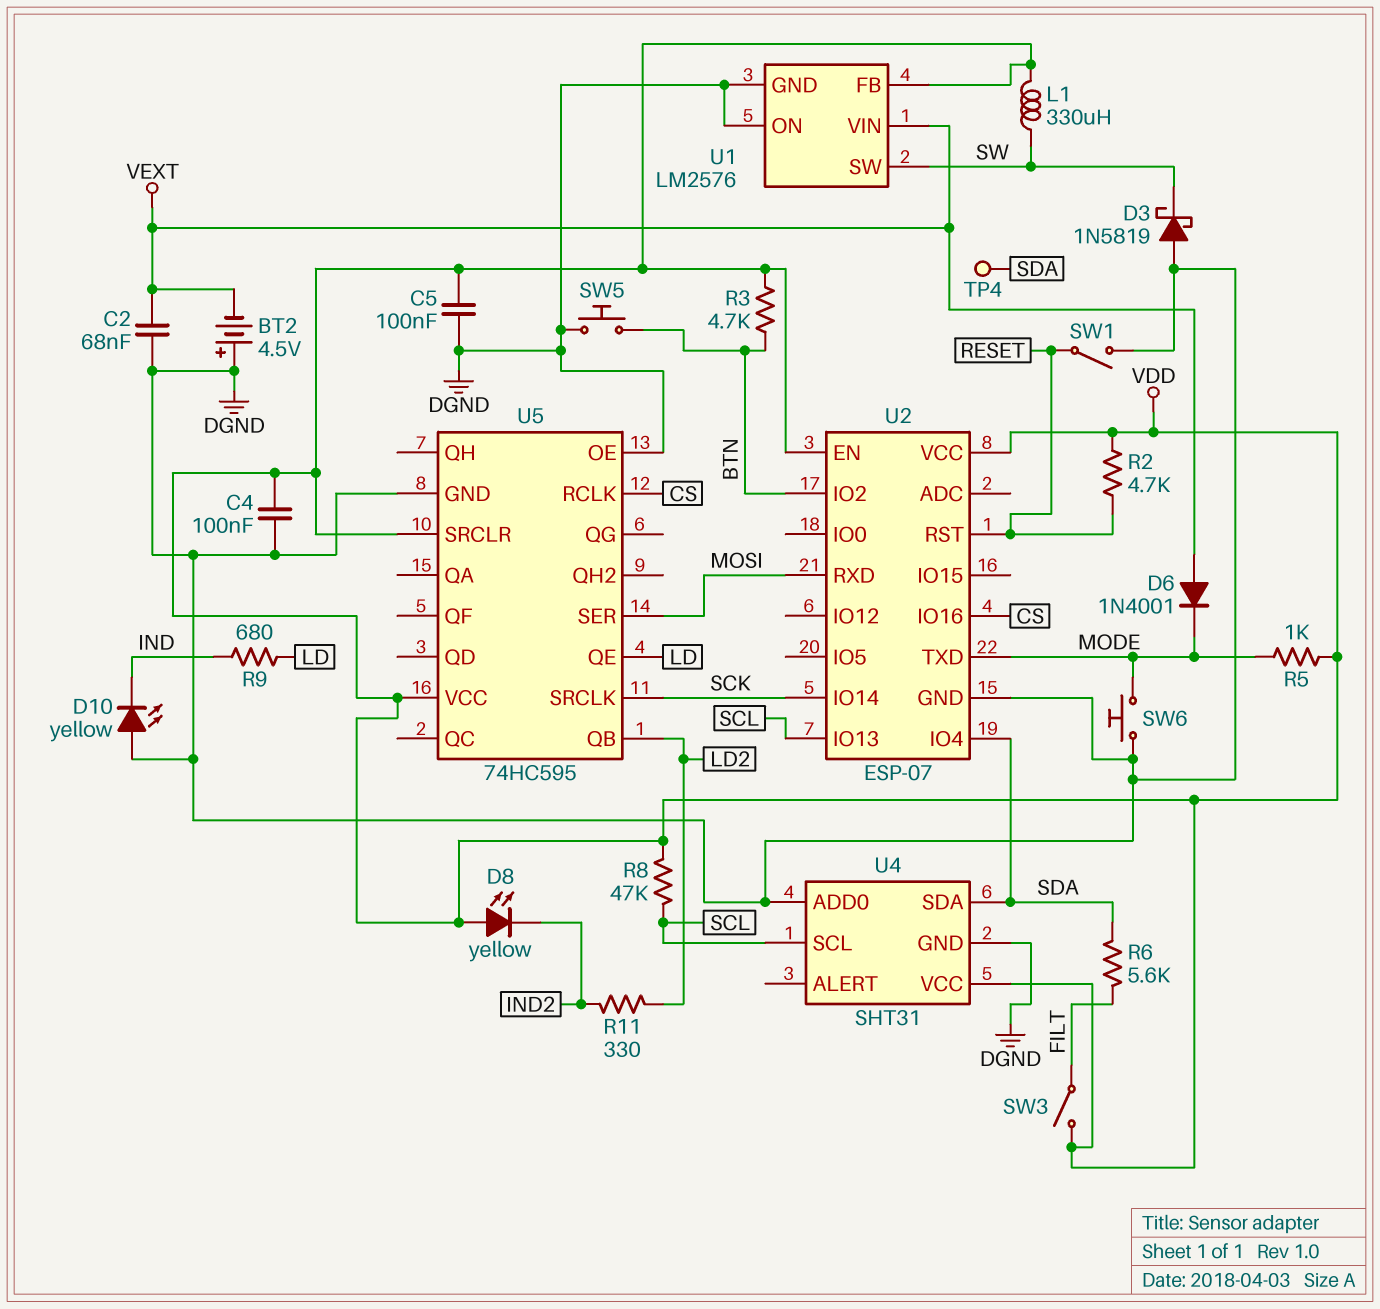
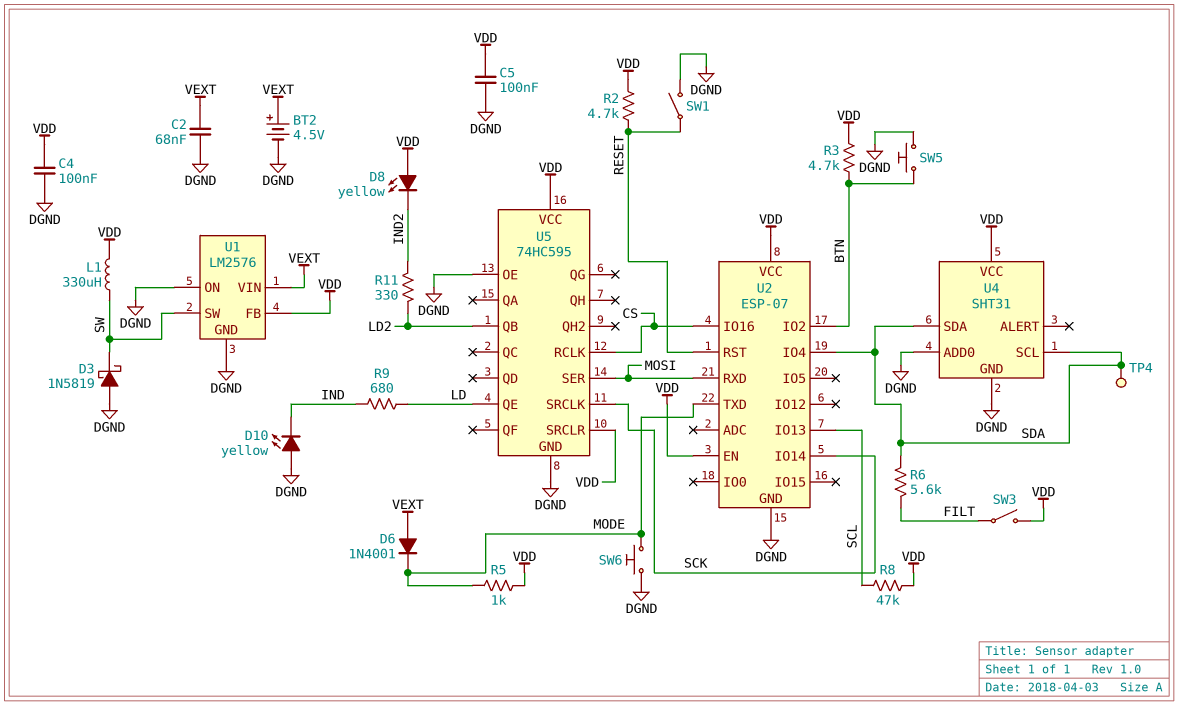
BT2: 4.5V (plus DGND, minus VEXT) -> 4.5V (plus VEXT, minus DGND)
U4 pin SCL: SCL -> SDA

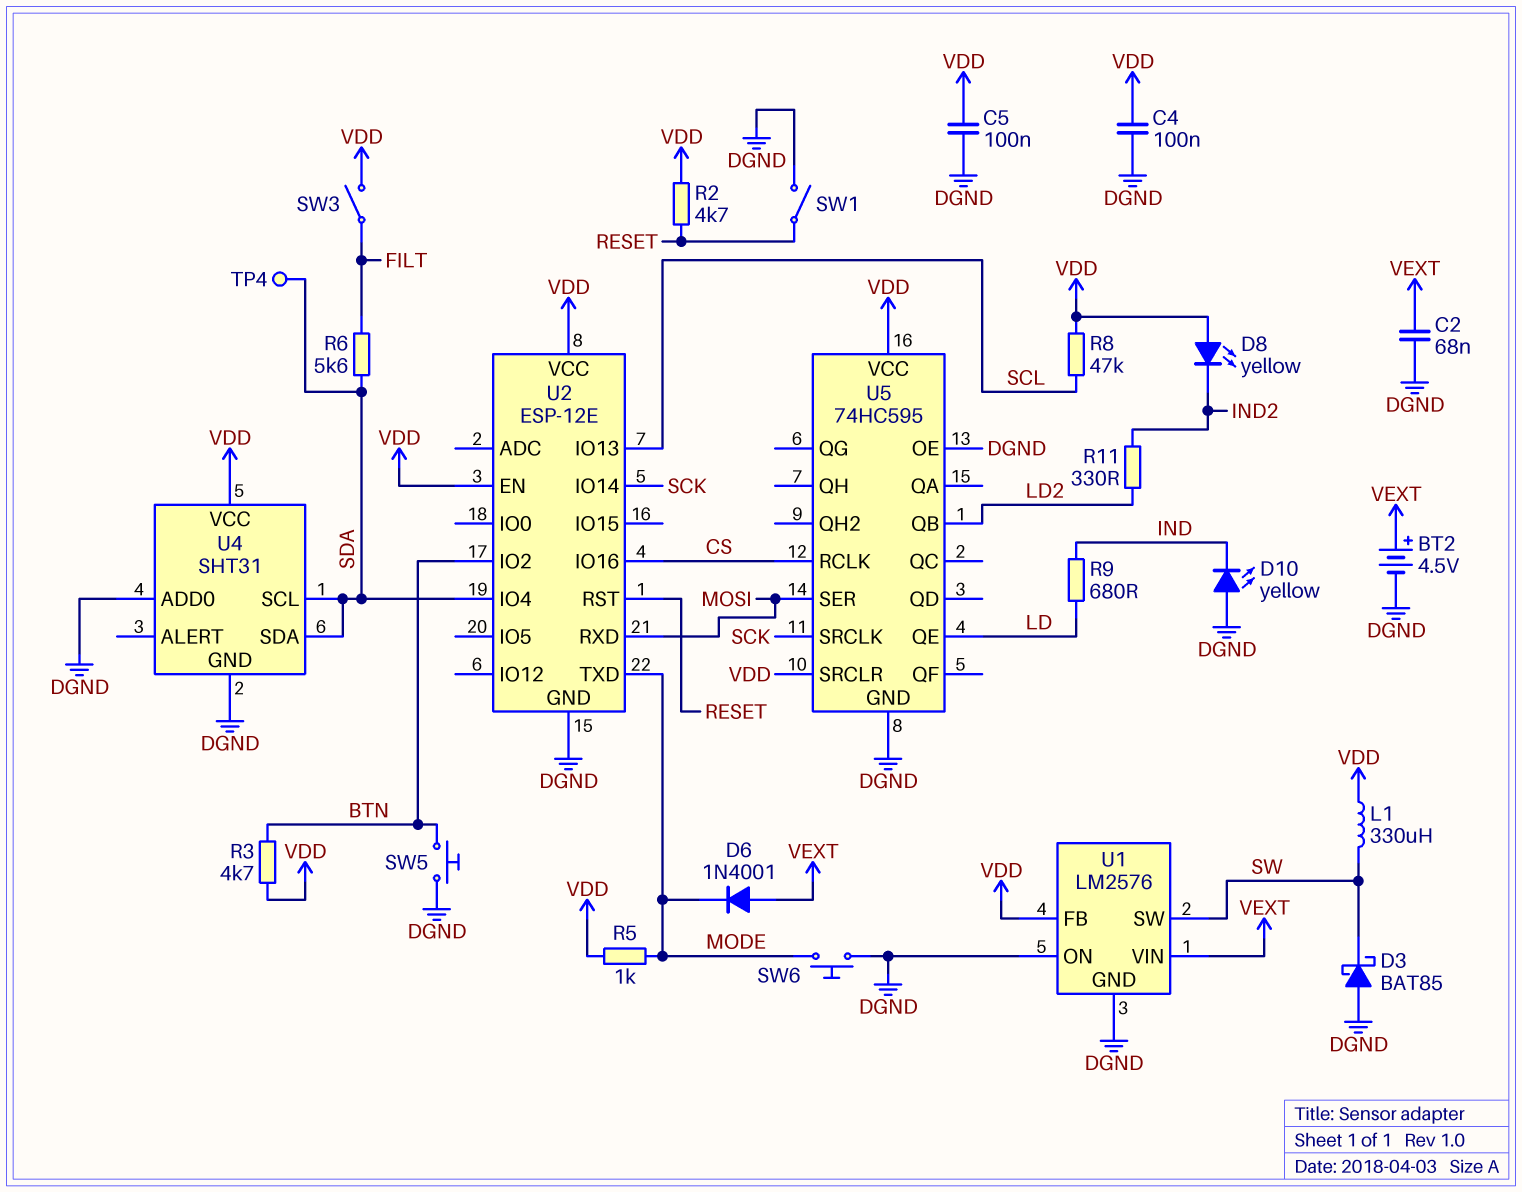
D3: schottky 1N5819 (A DGND, K SW) -> schottky BAT85 (A DGND, K SW)
U2: ESP-07 -> ESP-12E

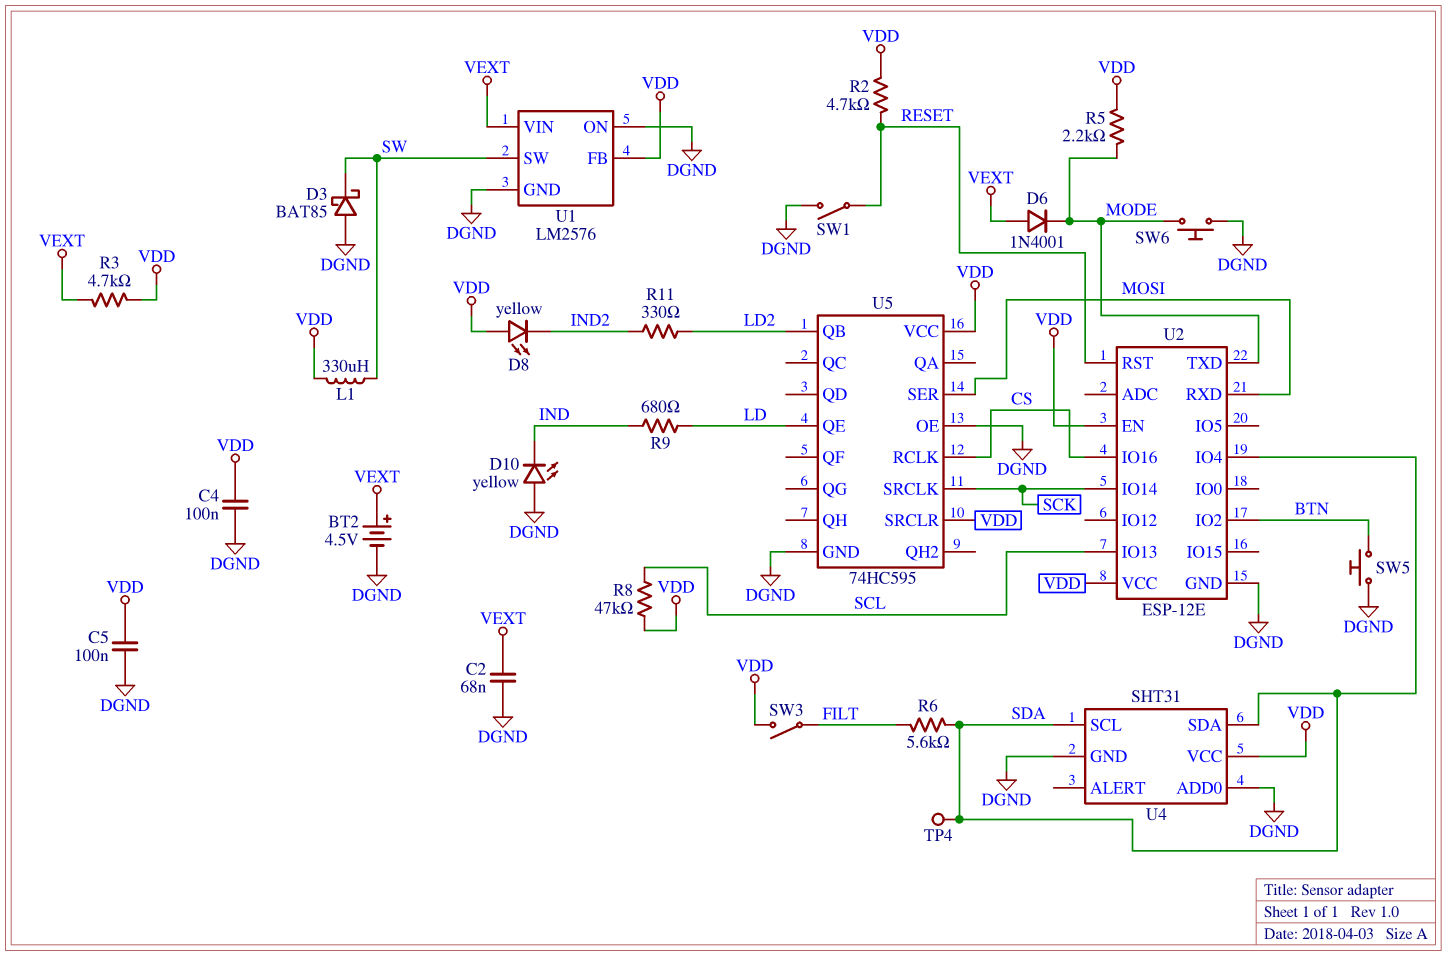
R3: 4.7k (BTN, VDD) -> 4.7k (VDD, VEXT)
R5: 1k (MODE, VDD) -> 2.2k (MODE, VDD)

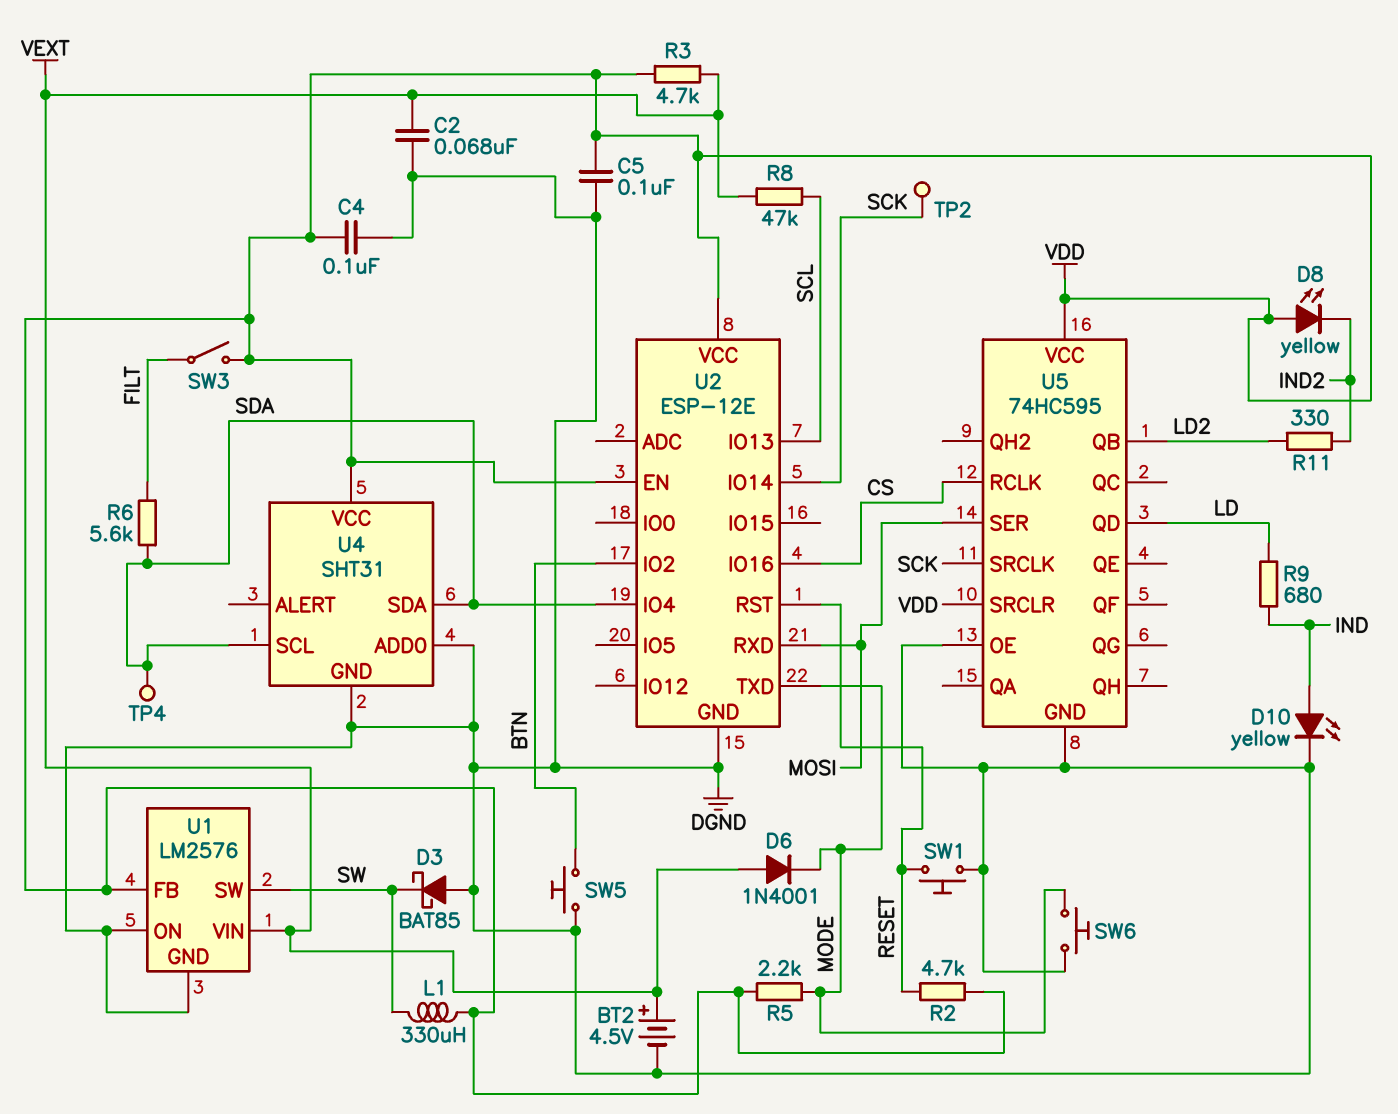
D10: LED yellow (A DGND, K IND) -> LED yellow (A IND, K DGND)
R8: 47k (SCL, VDD) -> 47k (SCL, VEXT)
SW1: switch (DGND, RESET) -> button (DGND, RESET)
TP2: none -> test point (SCK)
U5 pin QD: none -> LD
U5 pin QE: LD -> none

